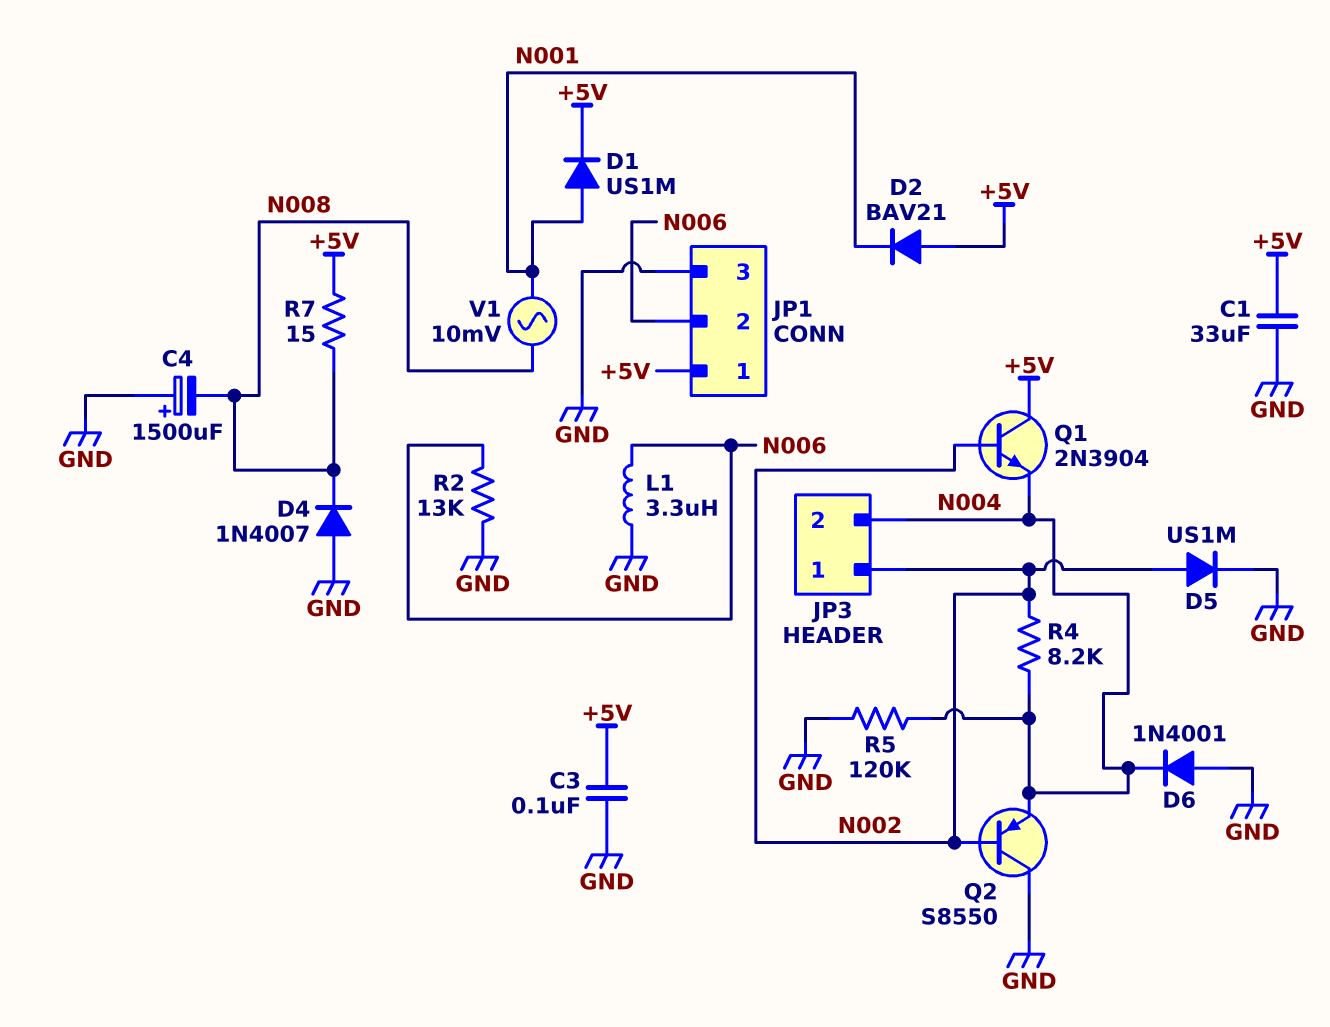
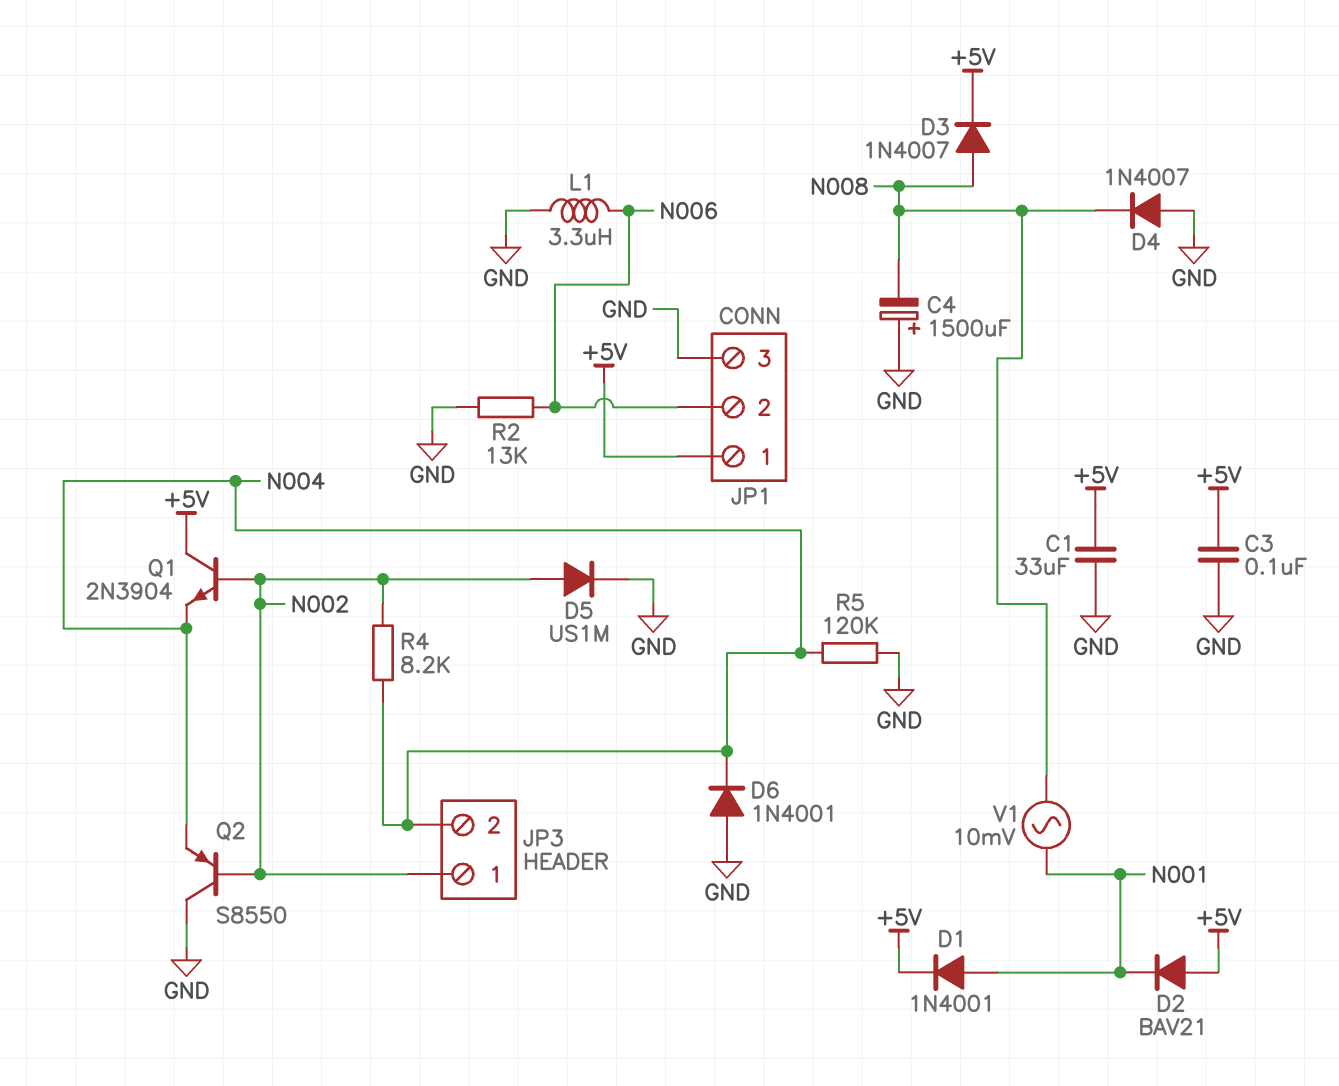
D1: diode US1M (A N001, K +5V) -> diode 1N4001 (A N001, K +5V)
D3: none -> diode 1N4007 (A N008, K +5V)
R7: 15 (+5V, N008) -> none

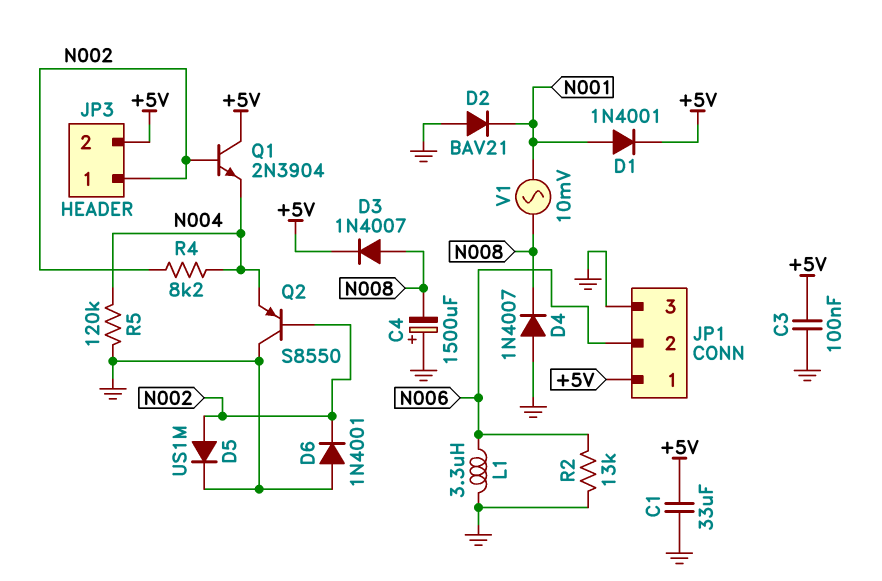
D2: diode BAV21 (A +5V, K N001) -> diode BAV21 (A GND, K N001)
D6: diode 1N4001 (A GND, K N004) -> diode 1N4001 (A GND, K N002)
JP3 pin 2: N004 -> +5V

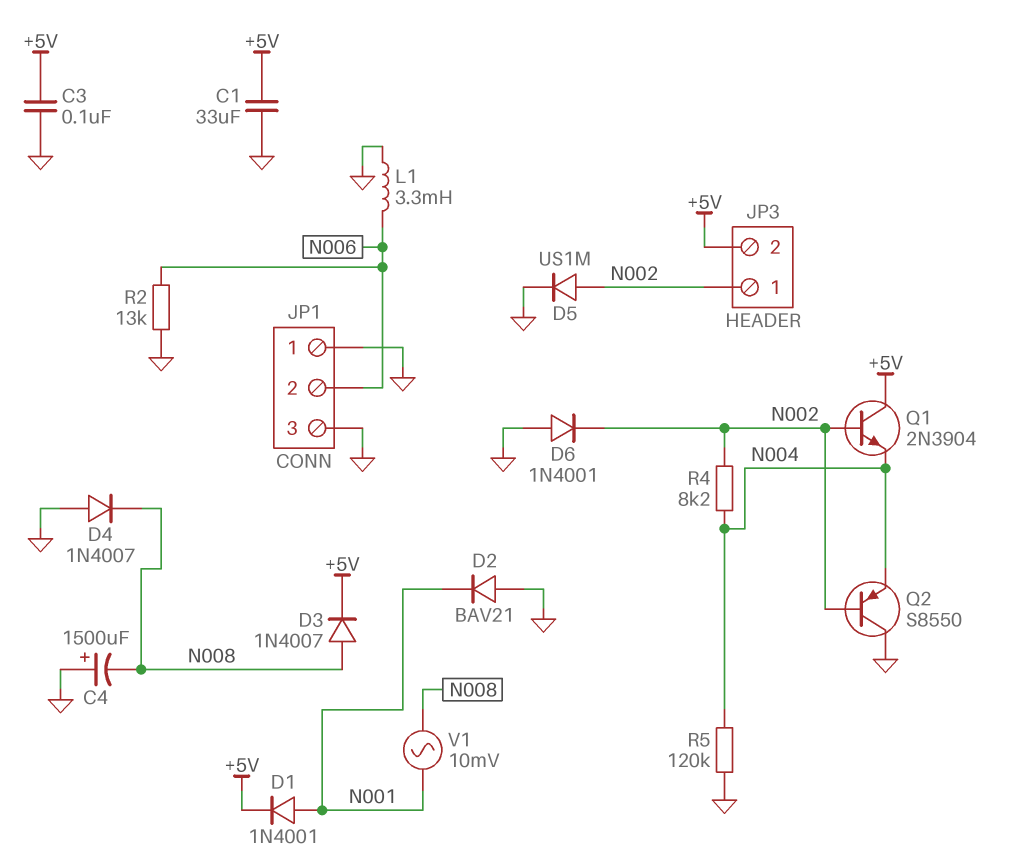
JP1 pin 1: +5V -> GND
L1: 3.3uH (GND, N006) -> 3.3mH (GND, N006)

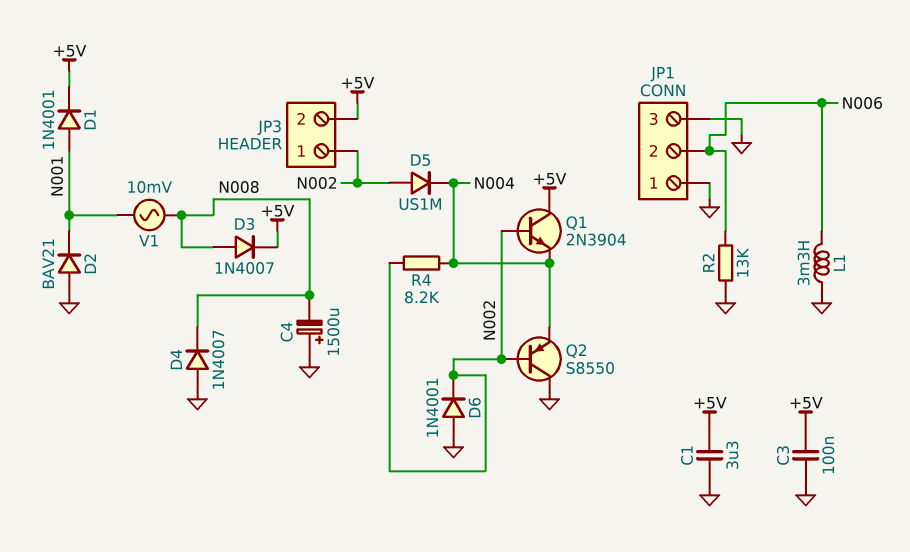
C1: 33uF (+5V, GND) -> 3.3uF (+5V, GND)
D5: diode US1M (A N002, K GND) -> diode US1M (A N002, K N004)
R5: 120k (GND, N004) -> none

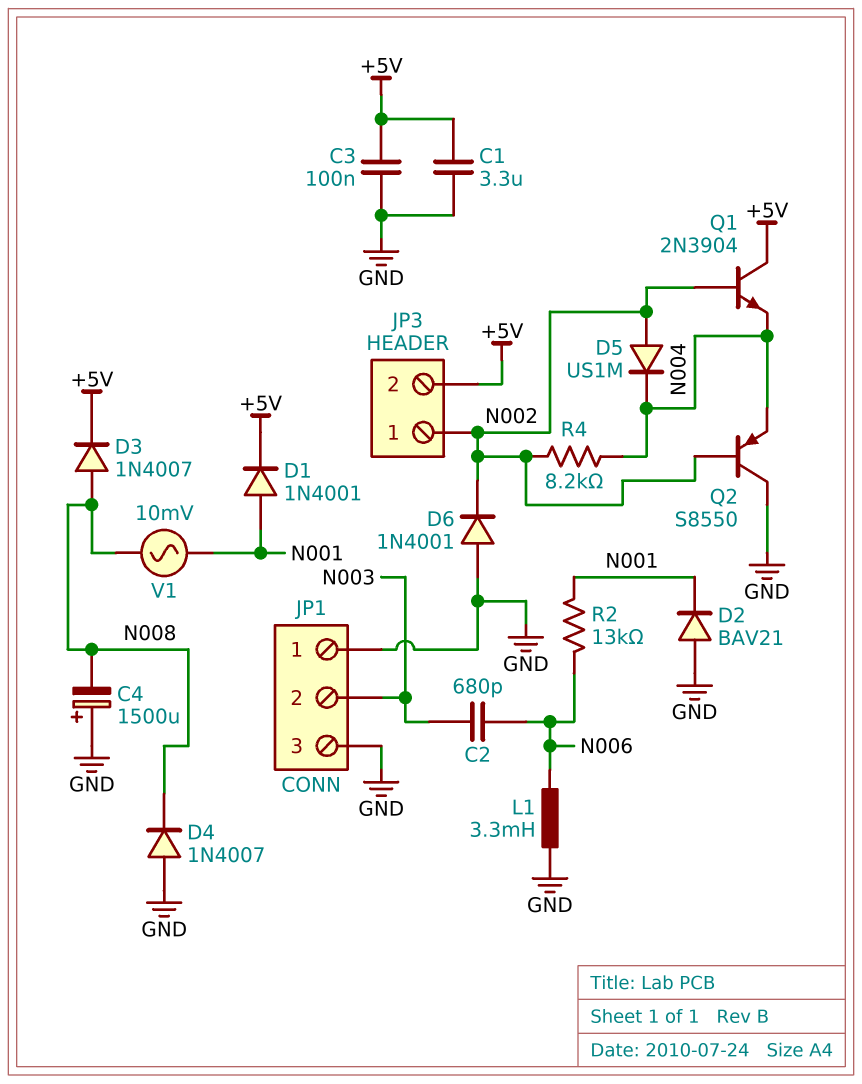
C2: none -> 680pF (N003, N006)
JP1 pin 2: N006 -> N003
R2: 13k (GND, N006) -> 13k (N001, N006)

